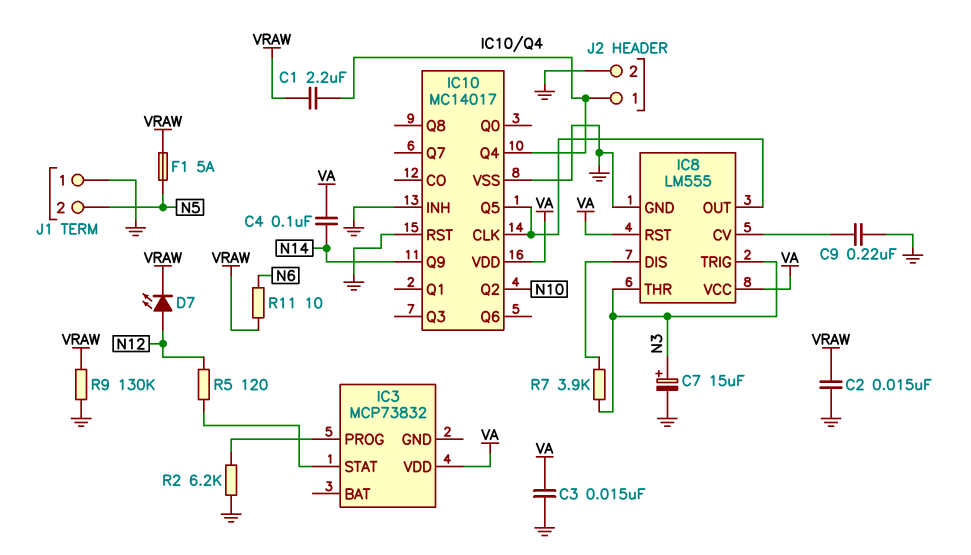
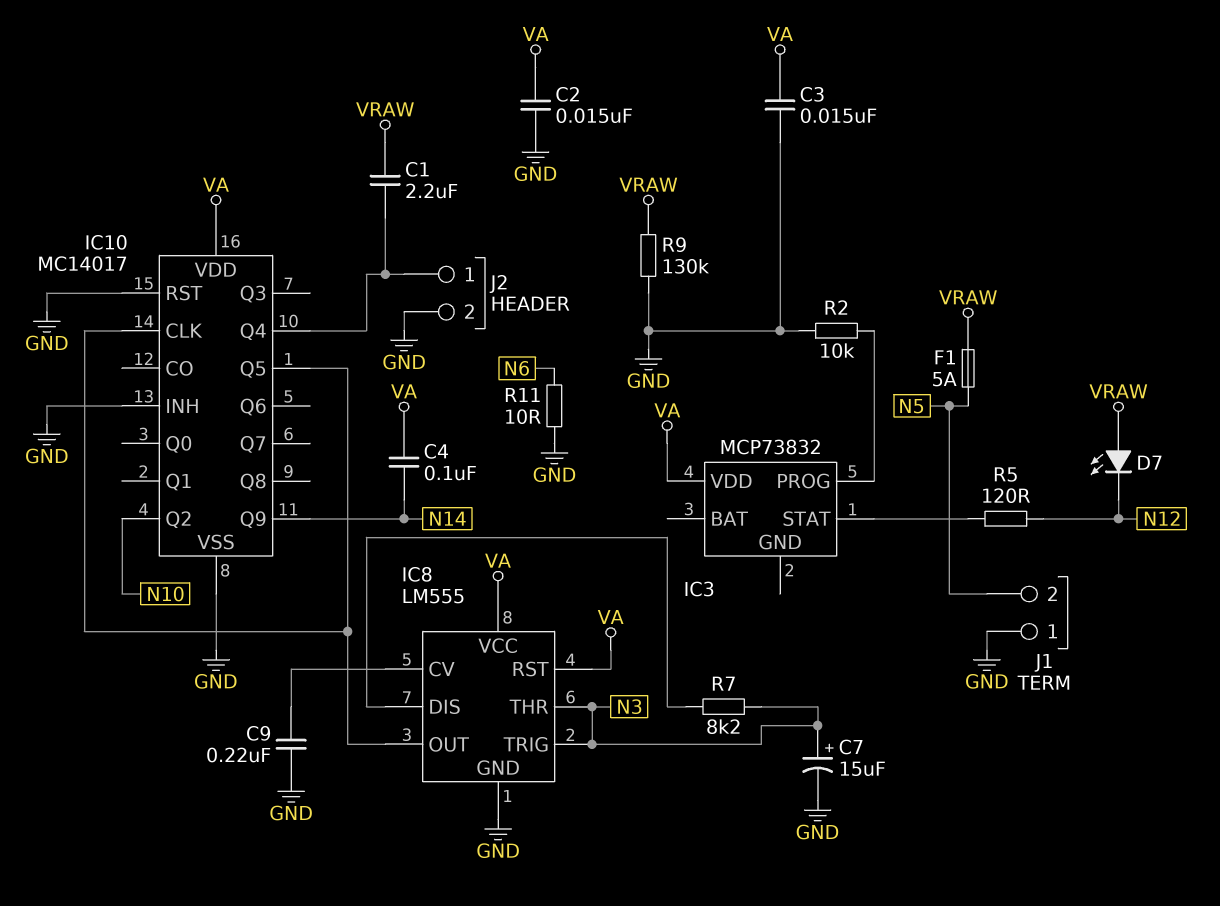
C2: 15nF (GND, VRAW) -> 15nF (GND, VA)
D7: LED (A N12, K VRAW) -> LED (A VRAW, K N12)
R2: 6.2k (GND, IC3/PROG) -> 10k (GND, IC3/PROG)
R7: 3.9k (IC8/DIS, N3) -> 8.2k (IC8/DIS, N3)
R11: 10 (N6, VRAW) -> 10 (GND, N6)

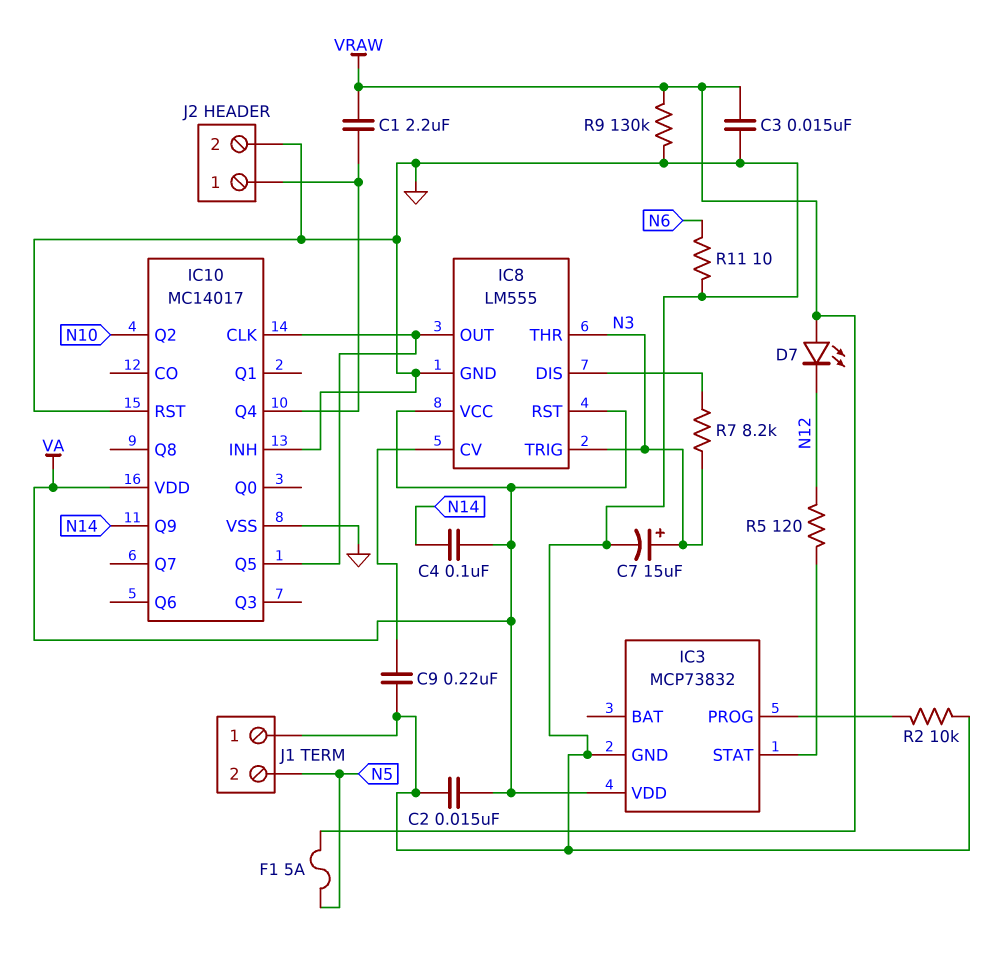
C3: 15nF (GND, VA) -> 15nF (GND, VRAW)
IC3 pin GND: none -> GND

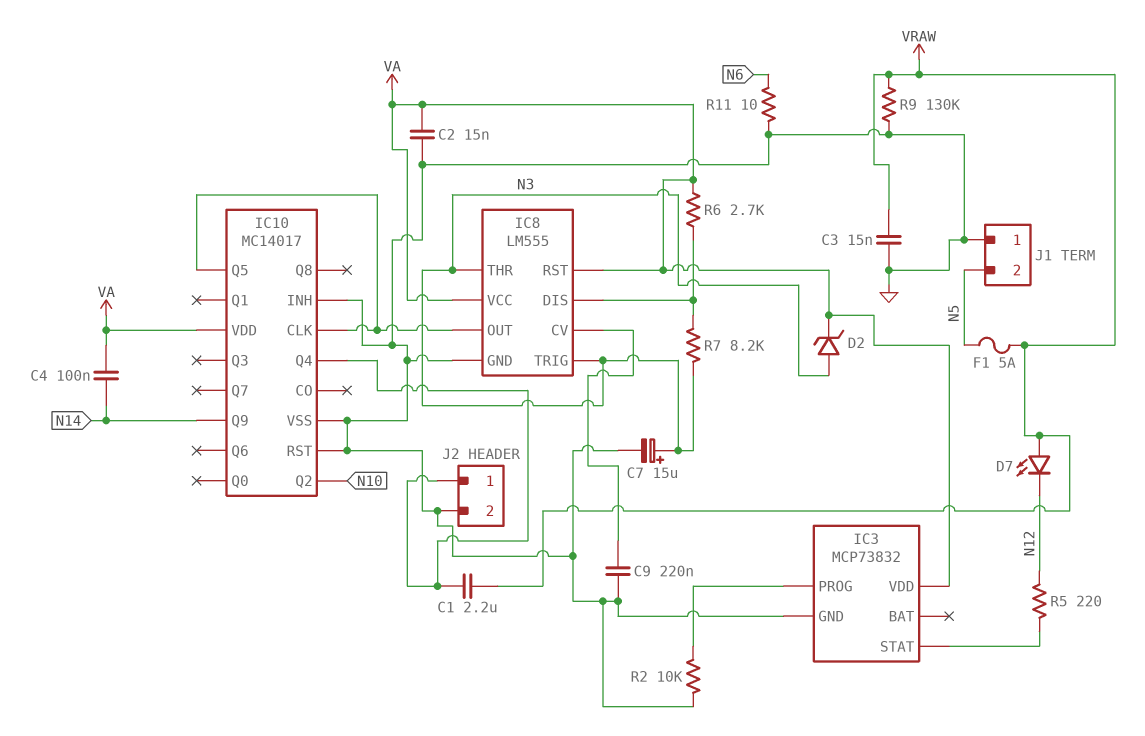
D2: none -> zener (A N3, K VA)
R5: 120 (IC3/STAT, N12) -> 220 (IC3/STAT, N12)
R6: none -> 2.7k (IC8/DIS, VA)

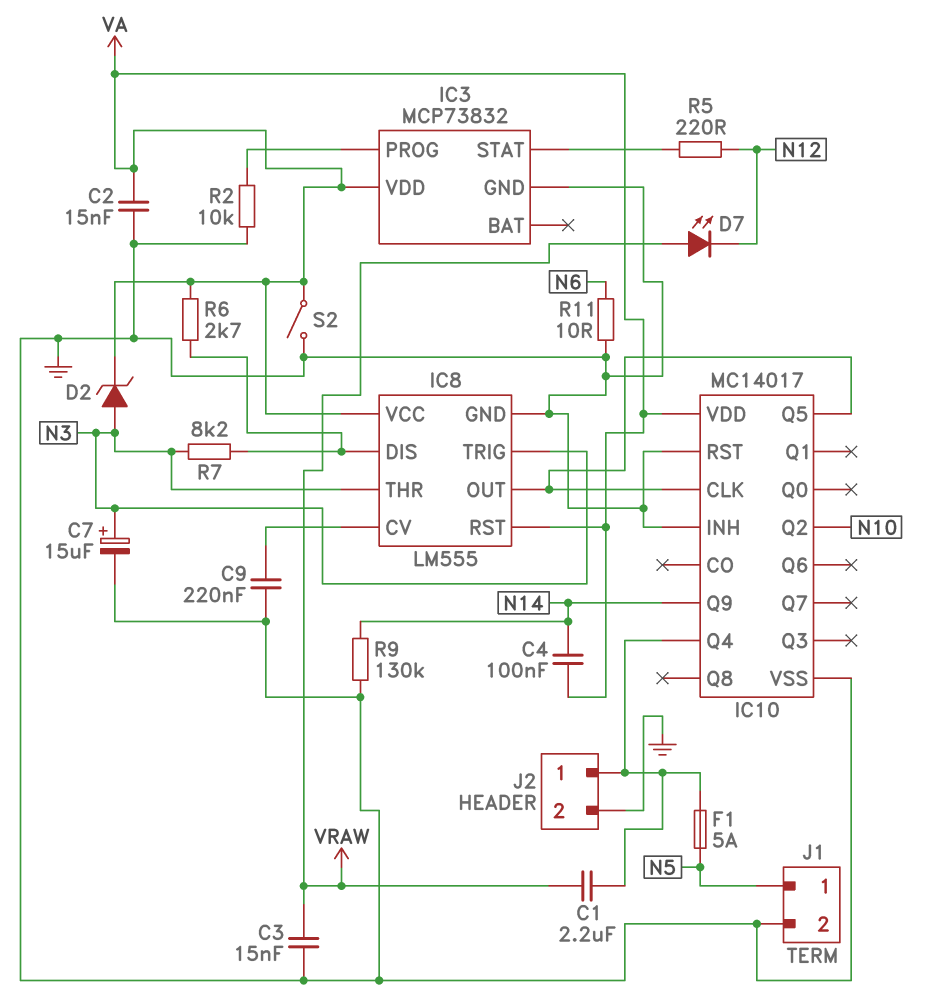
F1: 5A (N5, VRAW) -> 5A (IC10/Q4, N5)
J1 pin 1: GND -> N5
J1 pin 2: N5 -> GND
R9: 130k (GND, VRAW) -> 130k (GND, N14)
S2: none -> switch (GND, VA)

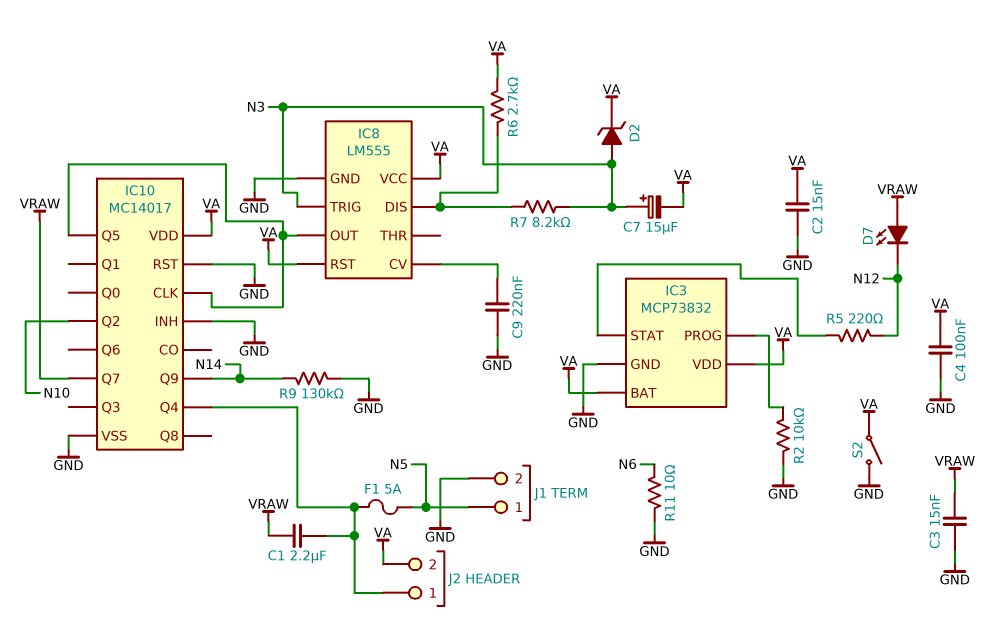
C4: 100nF (N14, VA) -> 100nF (GND, VA)
C7: 15uF (plus N3, minus GND) -> 15uF (plus N3, minus VA)
IC3 pin BAT: none -> VA
IC8 pin THR: N3 -> none
IC10 pin Q7: none -> VRAW
J2 pin 2: GND -> VA

